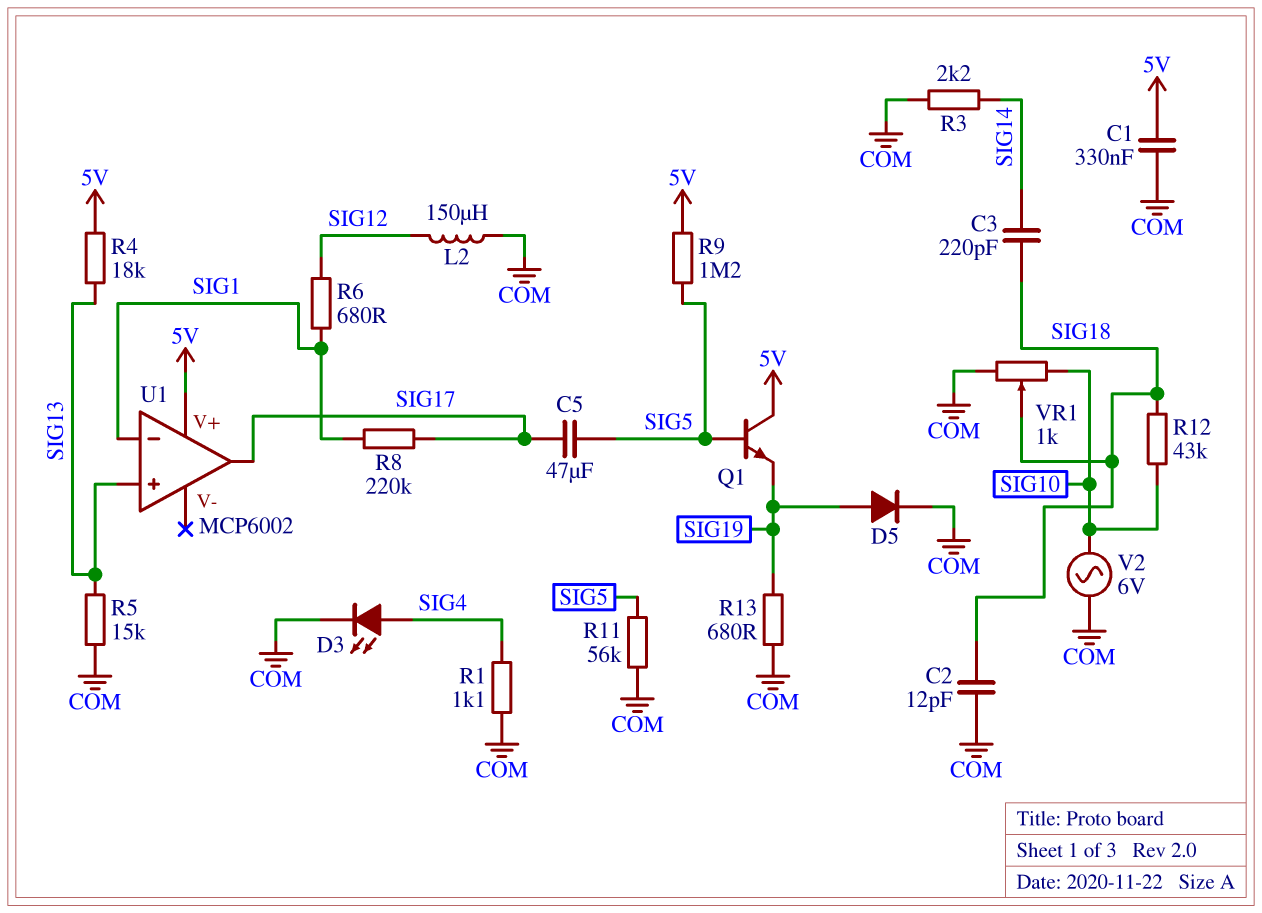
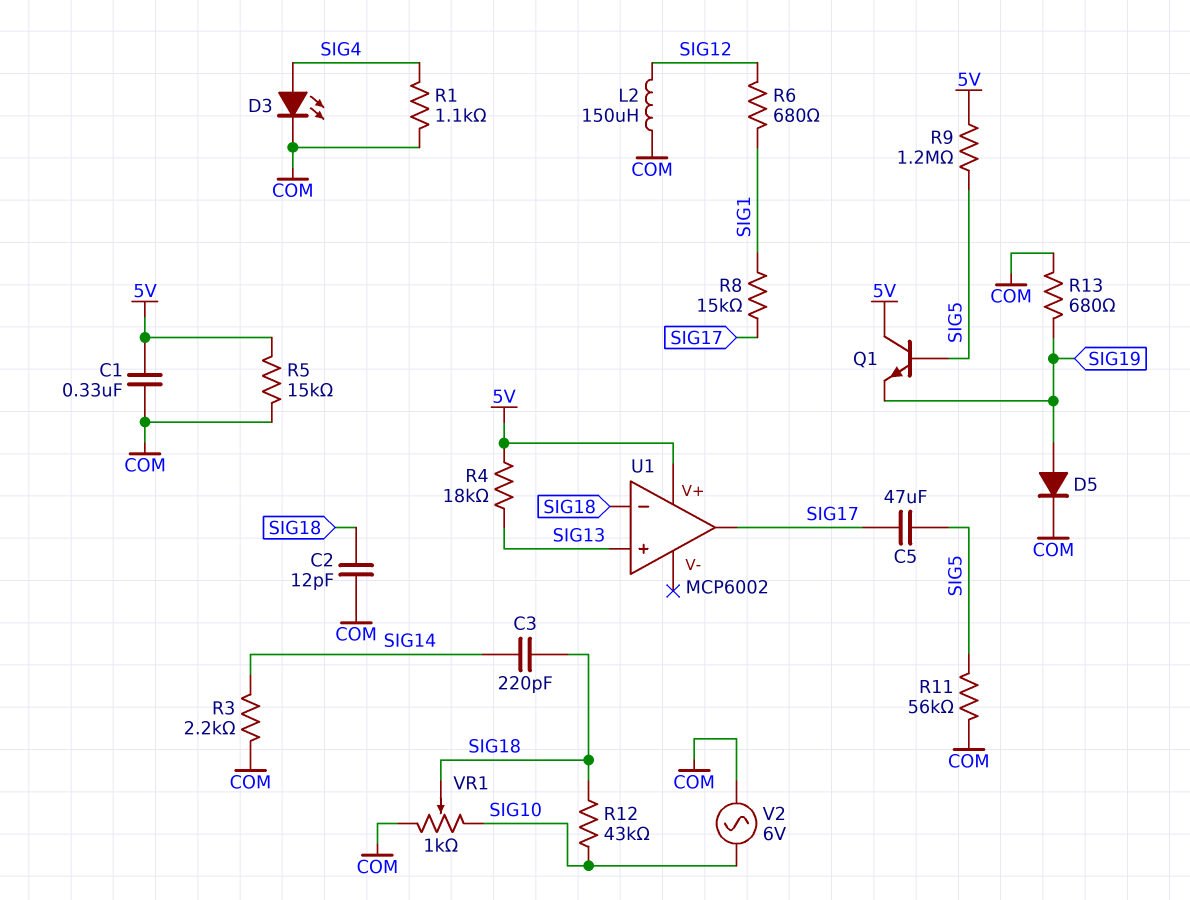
R5: 15k (COM, SIG13) -> 15k (5V, COM)
R8: 220k (SIG1, SIG17) -> 15k (SIG1, SIG17)
U1 pin in-: SIG1 -> SIG18

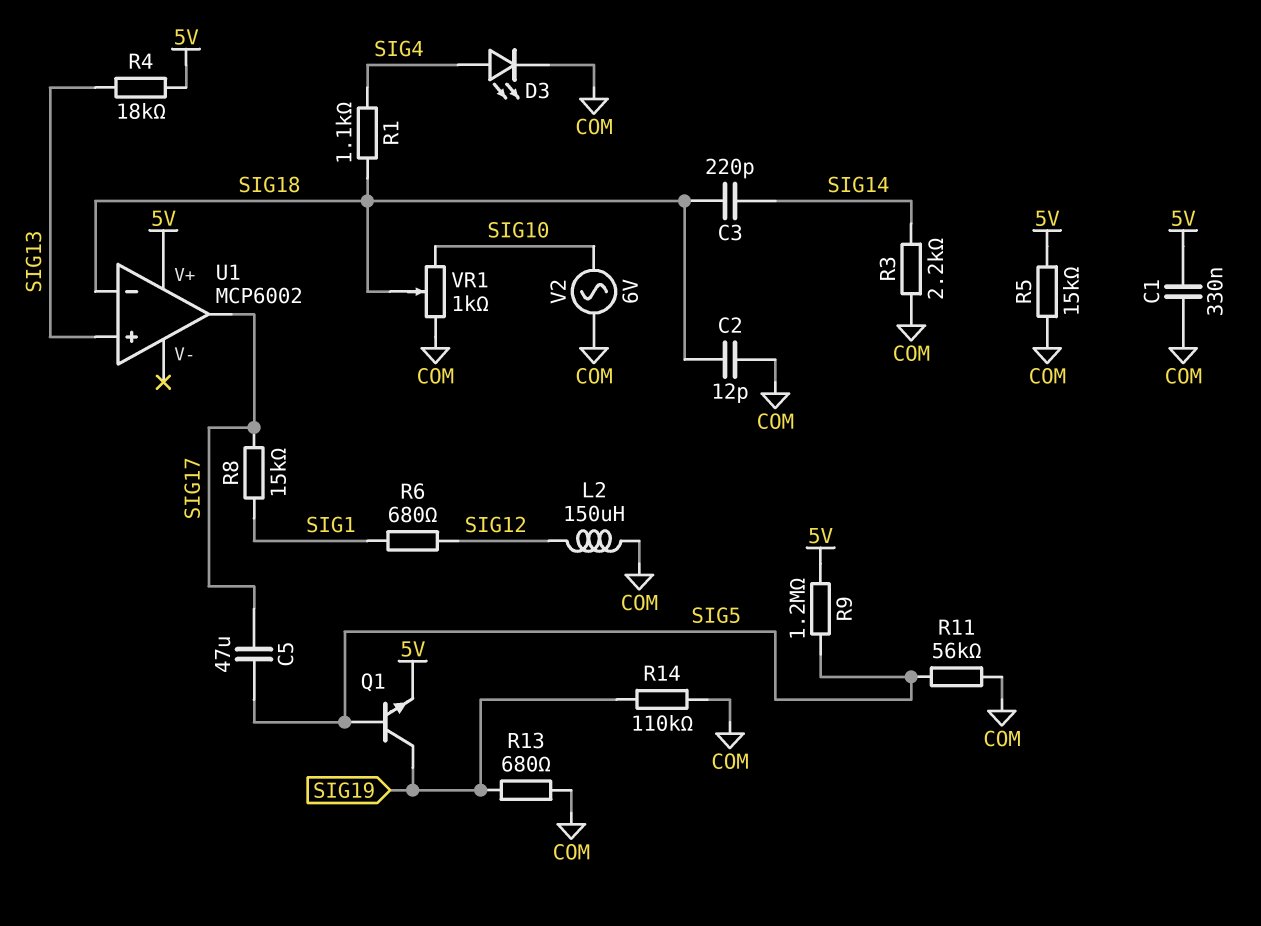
D5: diode (A SIG19, K COM) -> none
Q1: NPN (B SIG5, C 5V, E SIG19) -> NPN (B SIG5, C SIG19, E 5V)
R1: 1.1k (COM, SIG4) -> 1.1k (SIG4, SIG18)
R12: 43k (SIG10, SIG18) -> none
R14: none -> 110k (COM, SIG19)

